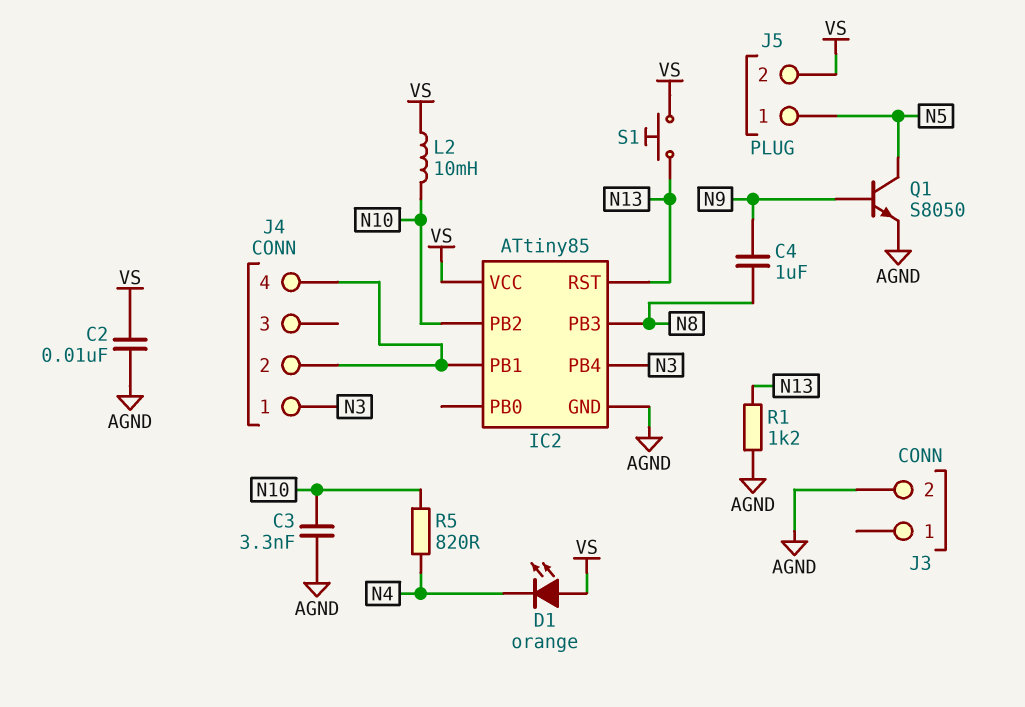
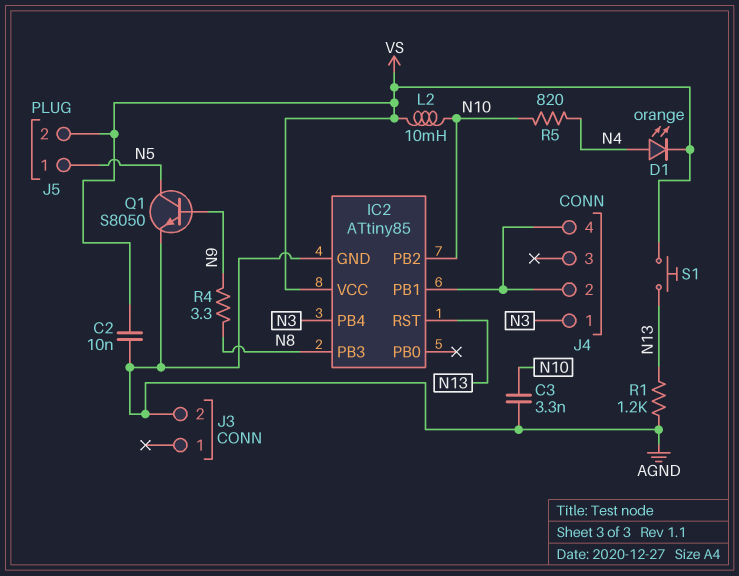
C4: 1uF (N8, N9) -> none
D1: LED orange (A VS, K N4) -> LED orange (A N4, K VS)
R4: none -> 3.3 (N8, N9)

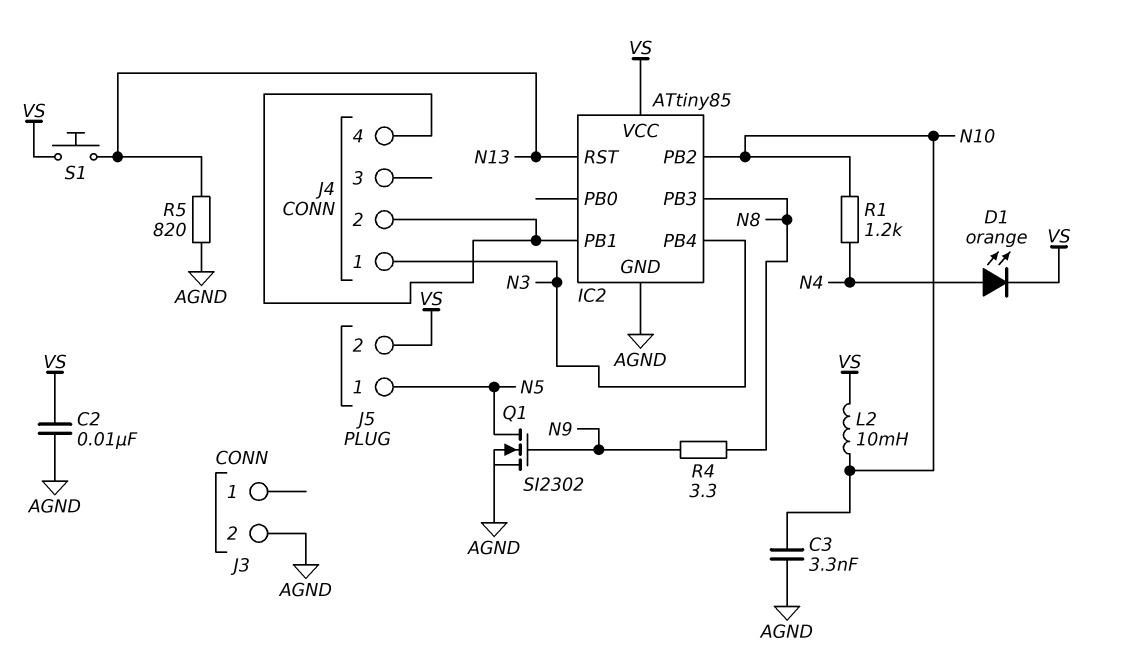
Q1: NPN S8050 (B N9, C N5, E AGND) -> NMOS SI2302 (G N9, D N5, S AGND)
R1: 1.2k (AGND, N13) -> 1.2k (N4, N10)
R5: 820 (N4, N10) -> 820 (AGND, N13)

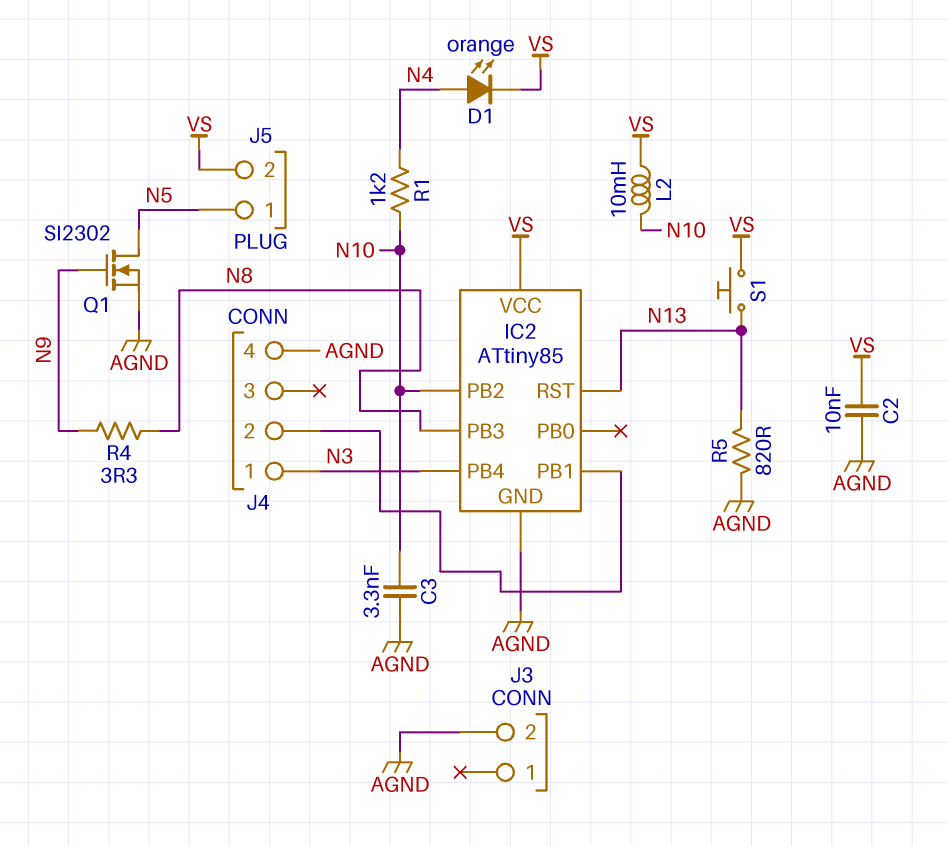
J4 pin 4: IC2/PB1 -> AGND

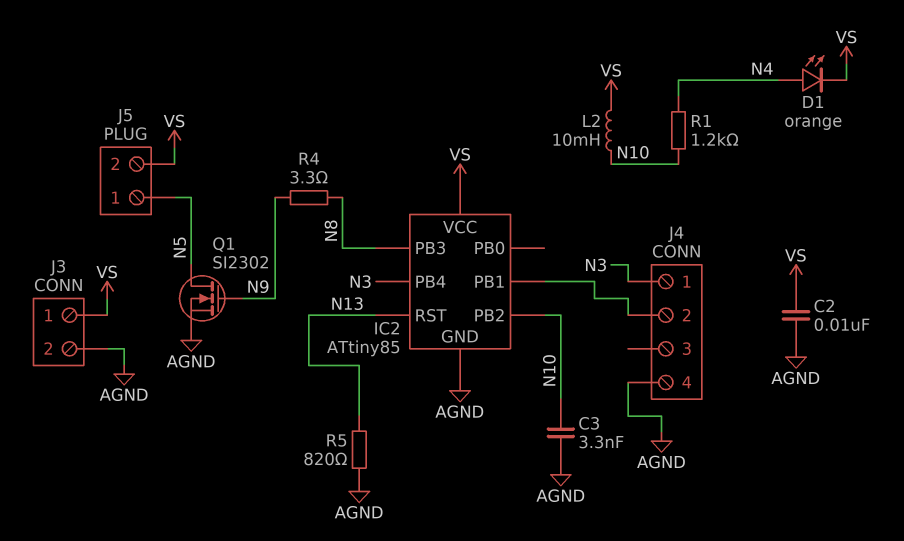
J3 pin 1: none -> VS
S1: button (N13, VS) -> none

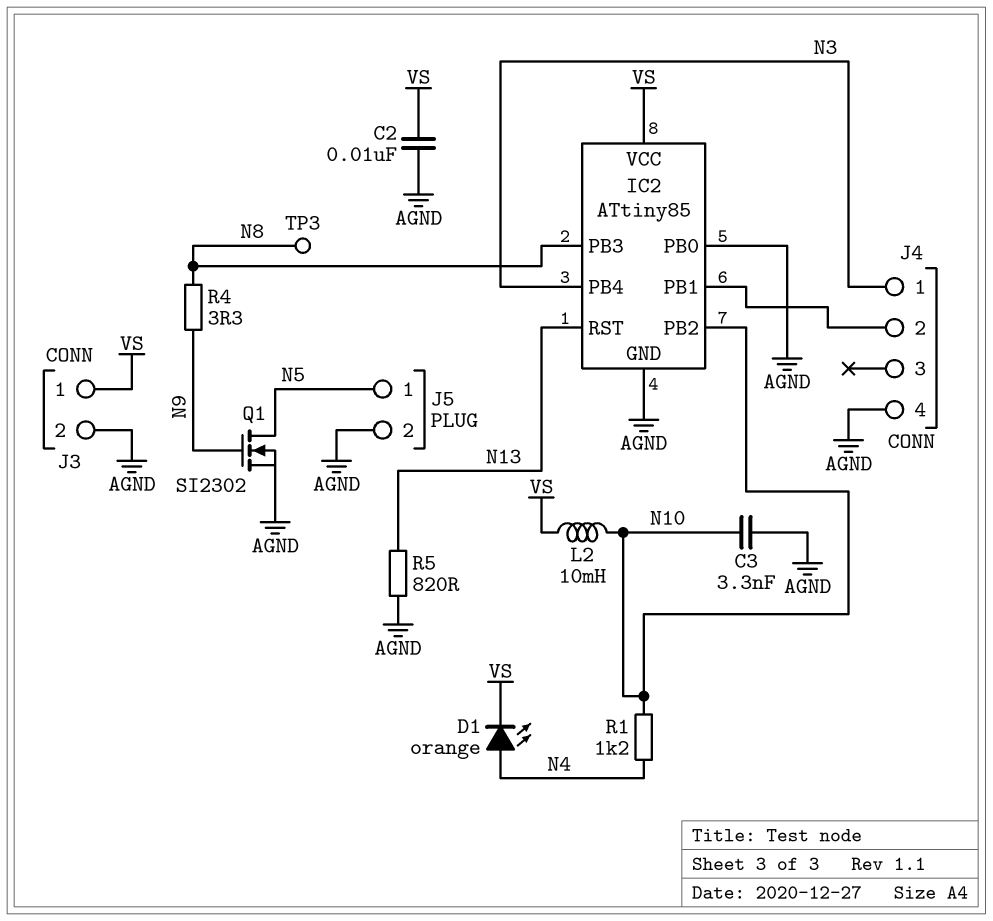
IC2 pin PB0: none -> AGND
J5 pin 2: VS -> AGND
TP3: none -> test point (N8)

